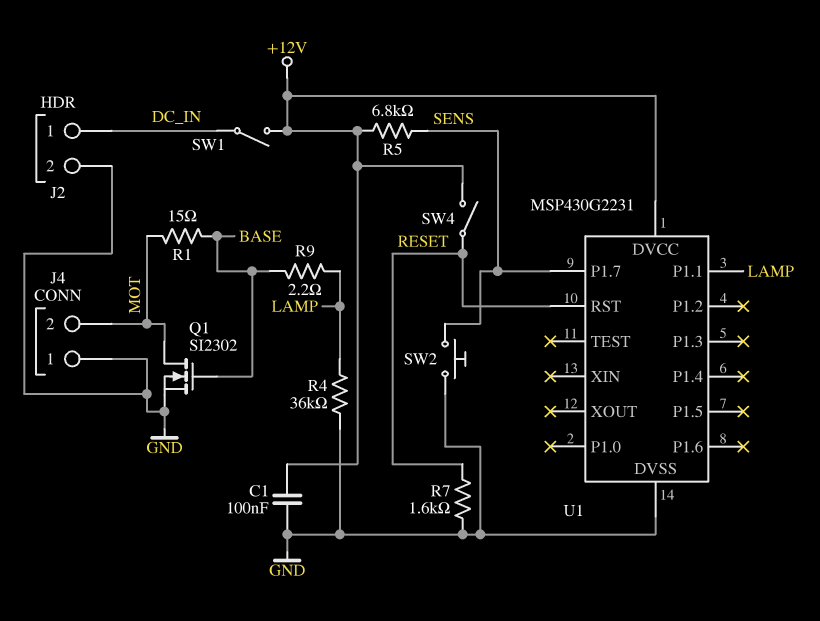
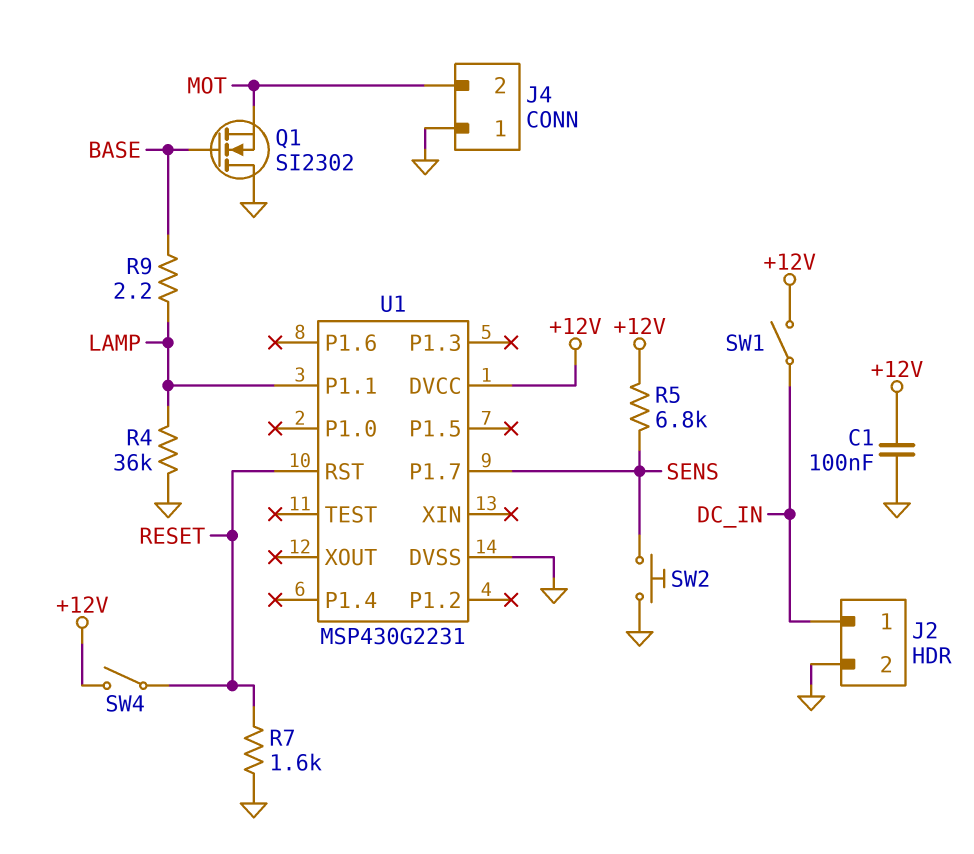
Q1: NMOS SI2302 (G BASE, D MOT, S GND) -> NMOS SI2302 (G BASE, D GND, S MOT)
R1: 15 (BASE, MOT) -> none

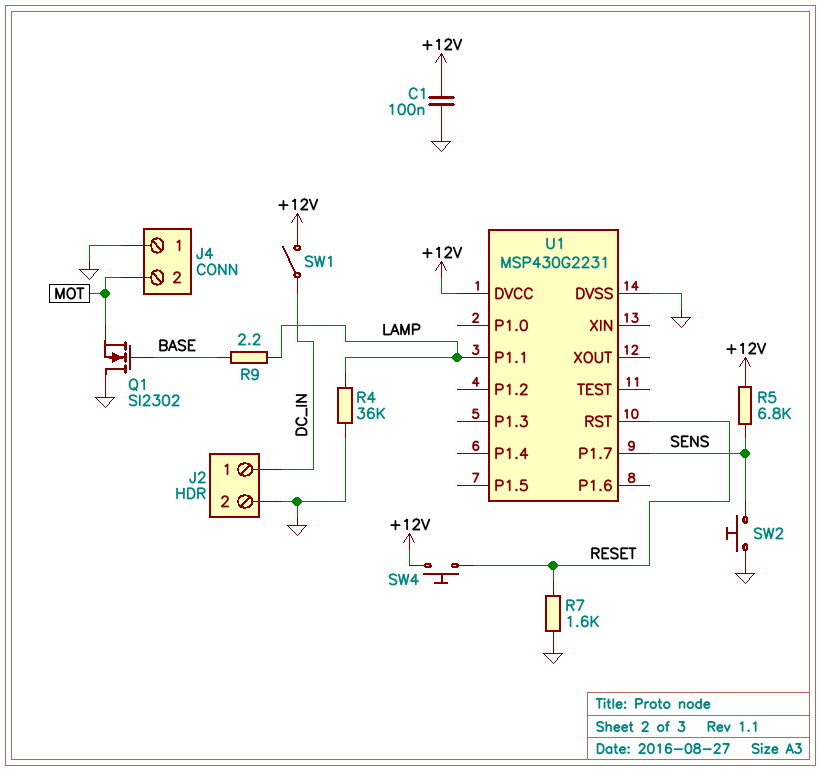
SW4: switch (+12V, RESET) -> button (+12V, RESET)

